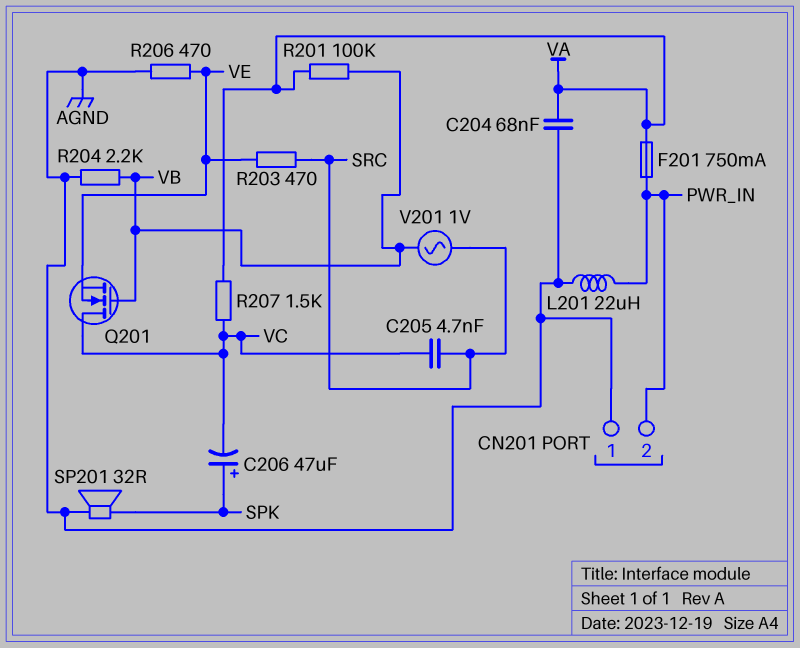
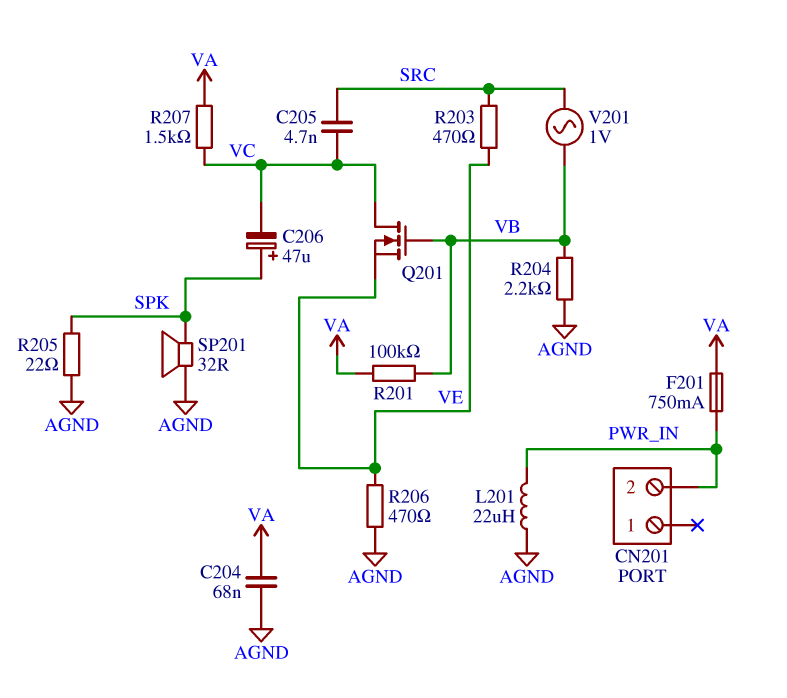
CN201 pin 1: AGND -> none
R205: none -> 22 (AGND, SPK)

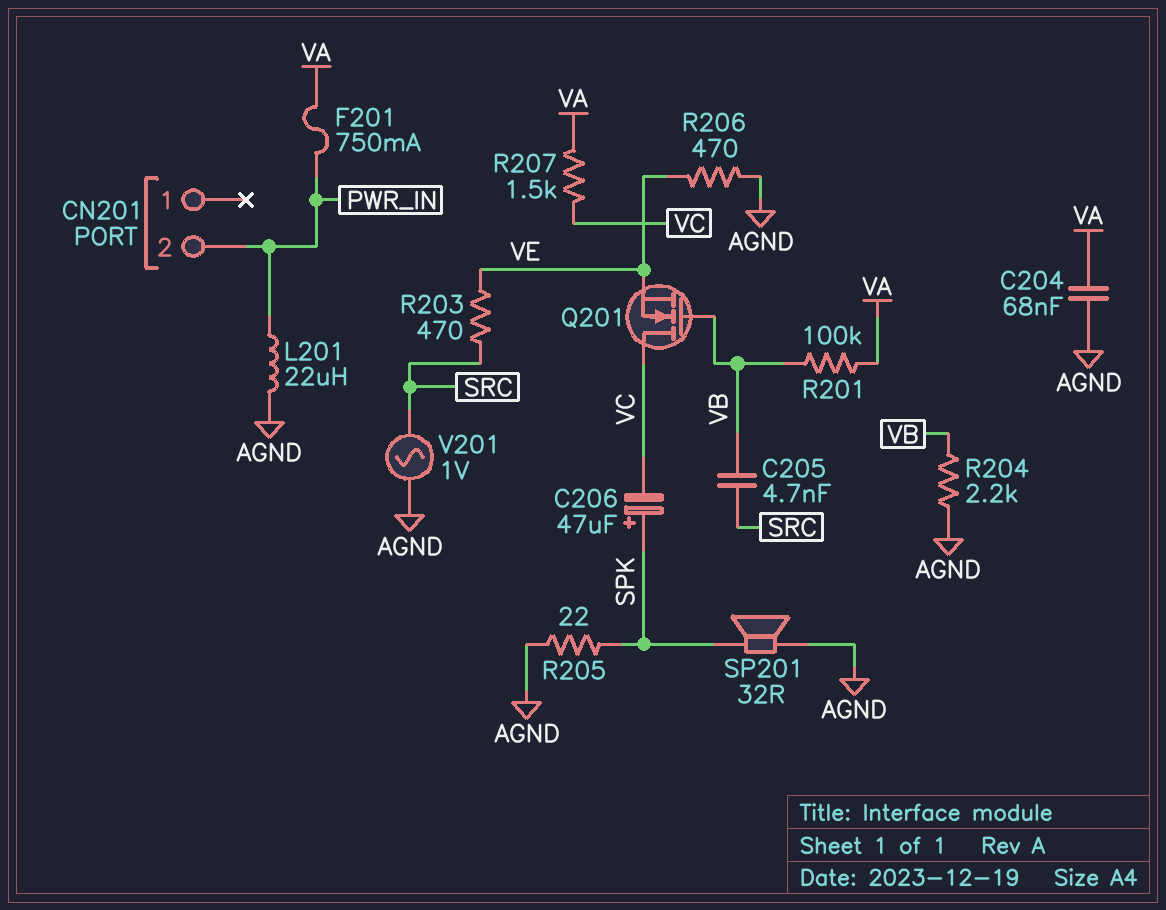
C205: 4.7nF (SRC, VC) -> 4.7nF (SRC, VB)
V201: AC 1V (SRC, VB) -> AC 1V (AGND, SRC)

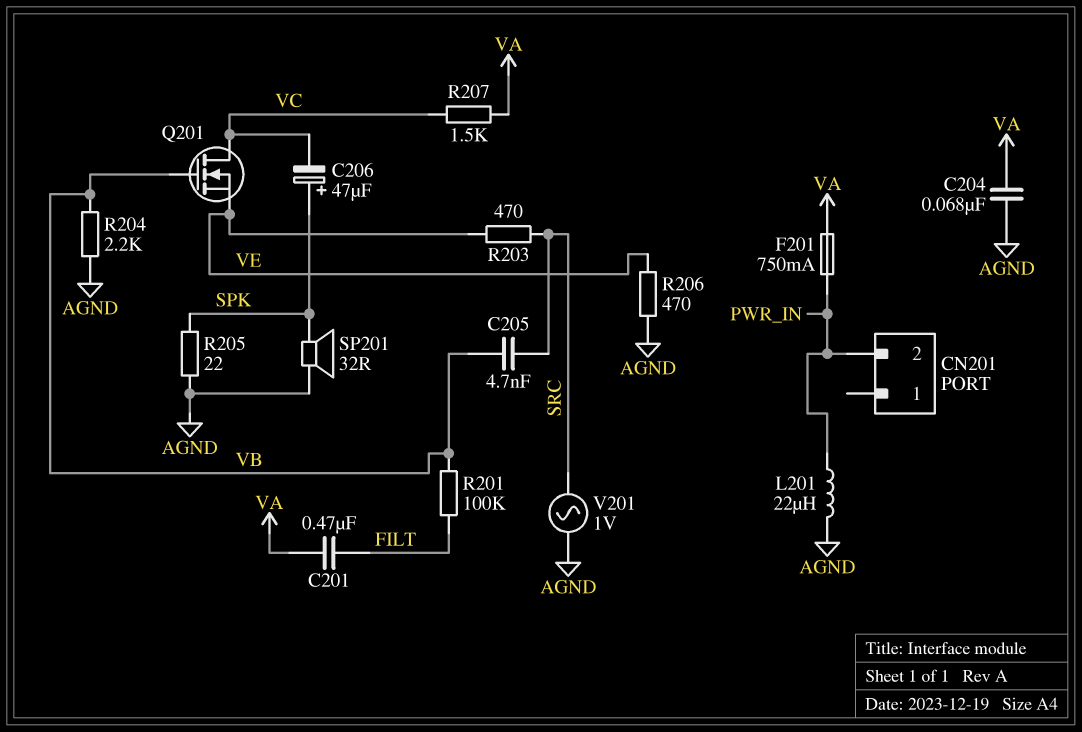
C201: none -> 470nF (FILT, VA)
R201: 100k (VA, VB) -> 100k (FILT, VB)

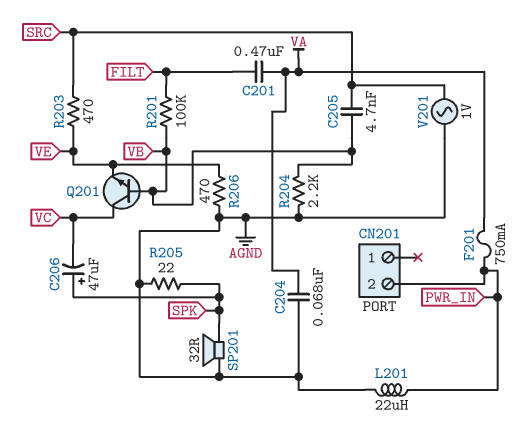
Q201: NMOS (G VB, D VC, S VE) -> NPN (B VB, C VC, E VE)
R207: 1.5k (VA, VC) -> none

